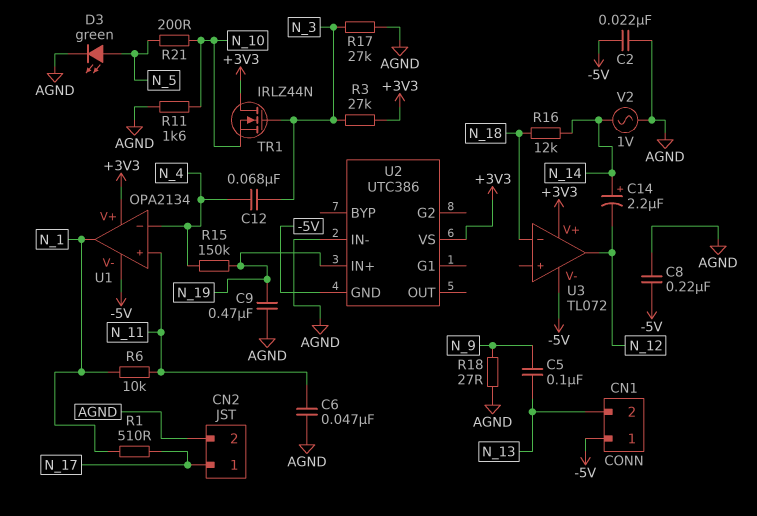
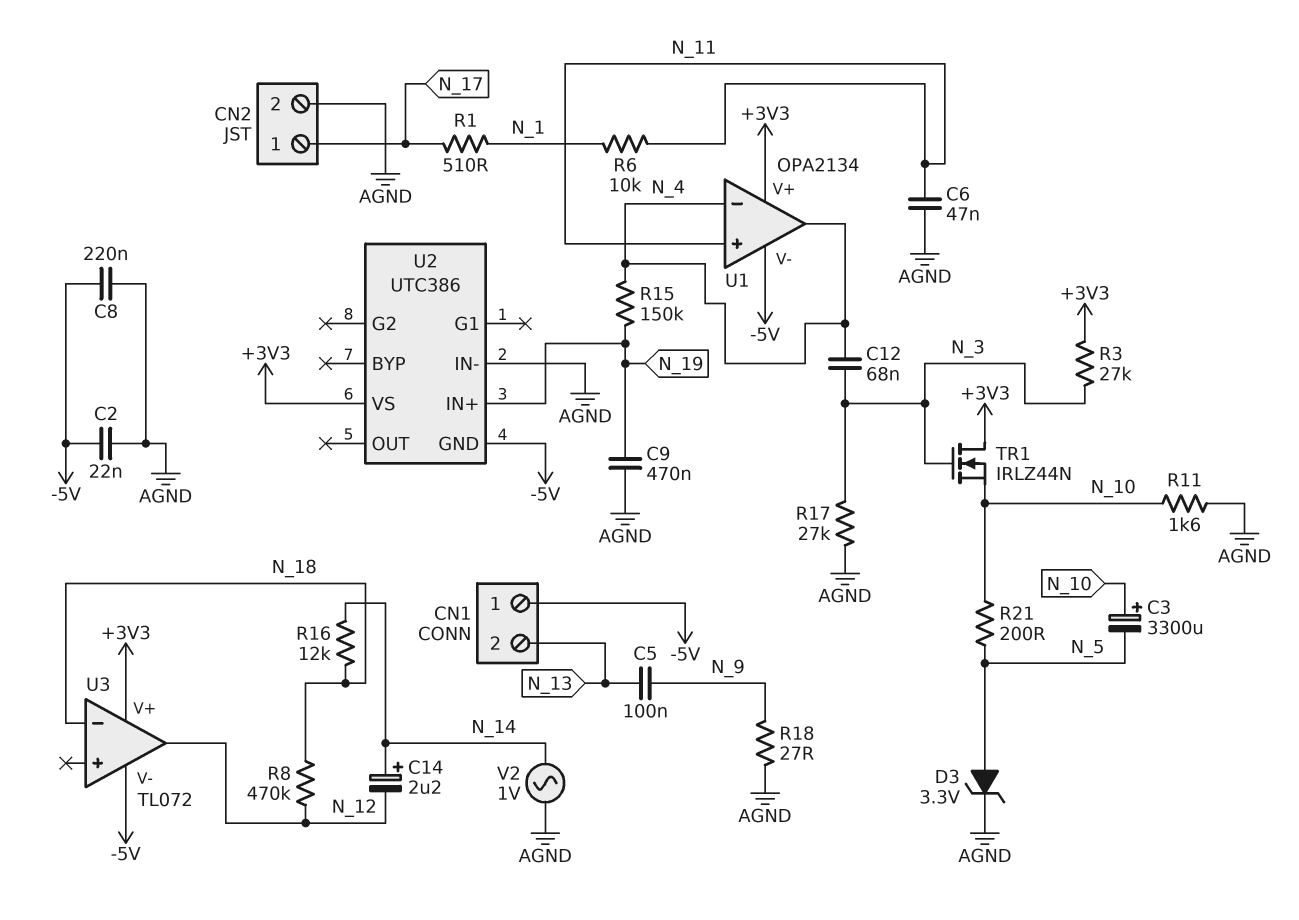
C3: none -> 3300uF (plus N_10, minus N_5)
D3: LED green (A N_5, K AGND) -> zener 3.3V (A N_5, K AGND)
R8: none -> 470k (N_12, N_18)
U1 pin out: N_1 -> N_4

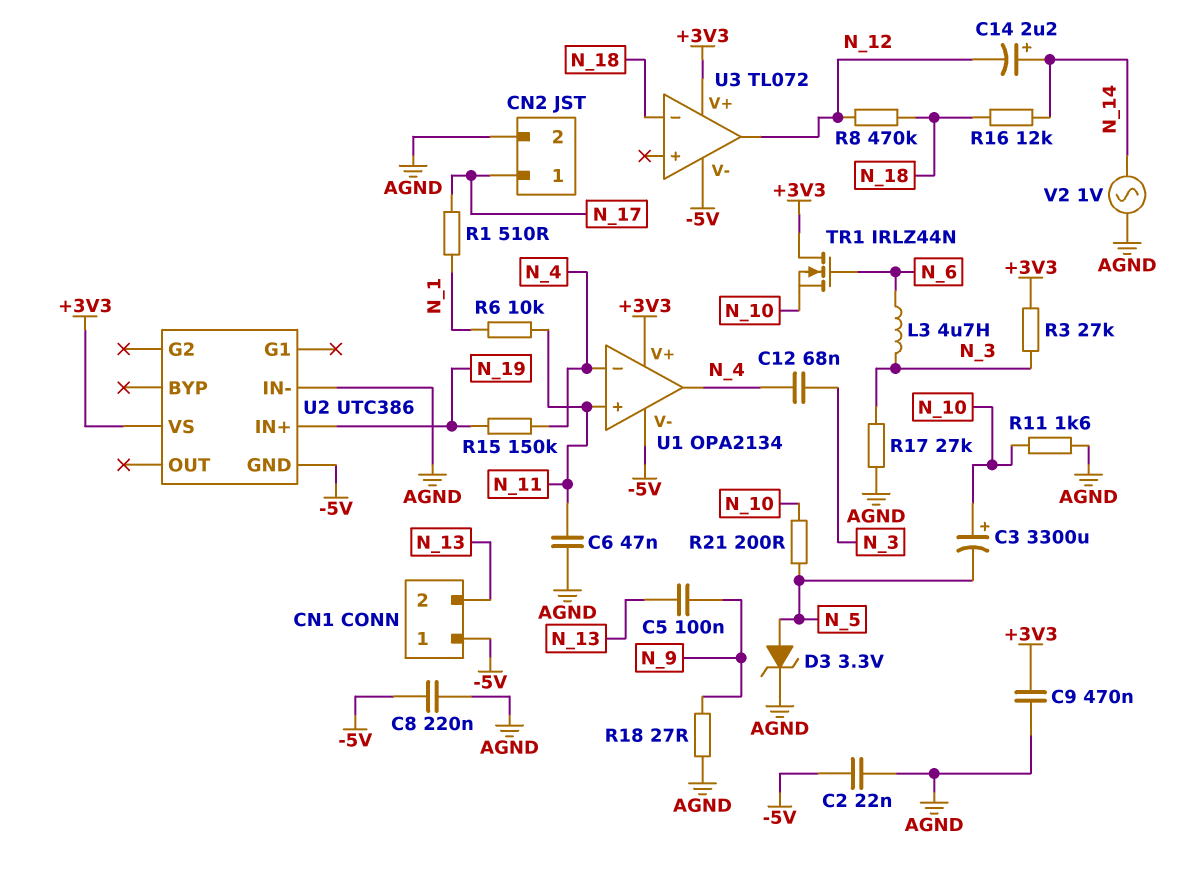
C9: 470nF (AGND, N_19) -> 470nF (+3V3, AGND)
L3: none -> 4.7uH (N_3, N_6)
TR1: NMOS IRLZ44N (G N_3, D +3V3, S N_10) -> NMOS IRLZ44N (G N_6, D +3V3, S N_10)

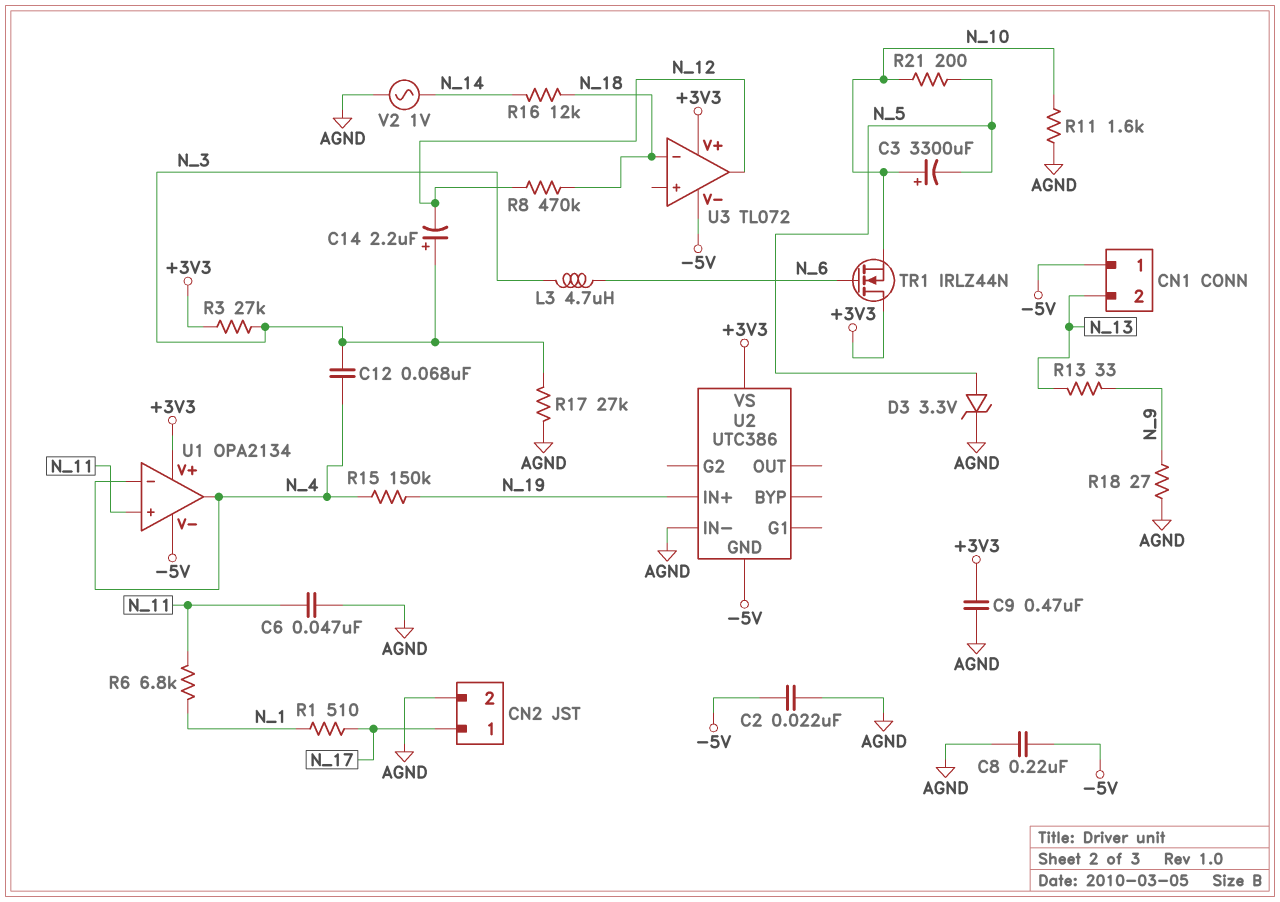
C5: 100nF (N_9, N_13) -> none
C14: 2.2uF (plus N_14, minus N_12) -> 2.2uF (plus N_3, minus N_12)
R6: 10k (N_1, N_11) -> 6.8k (N_1, N_11)
R13: none -> 33 (N_9, N_13)

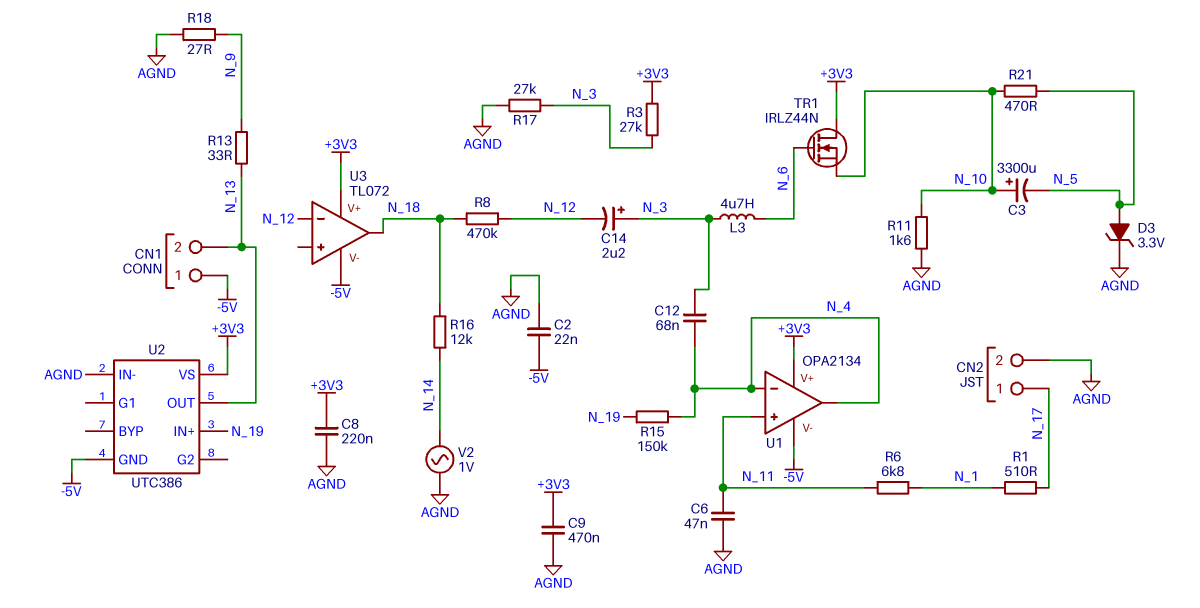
C8: 220nF (-5V, AGND) -> 220nF (+3V3, AGND)
R21: 200 (N_5, N_10) -> 470 (N_5, N_10)
U2 pin OUT: none -> N_13
U3 pin in-: N_18 -> N_12
U3 pin out: N_12 -> N_18

